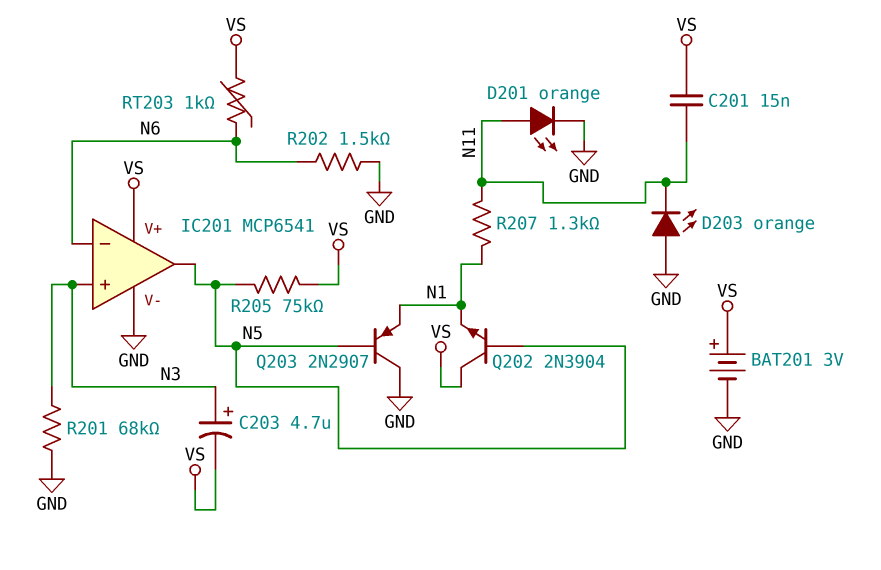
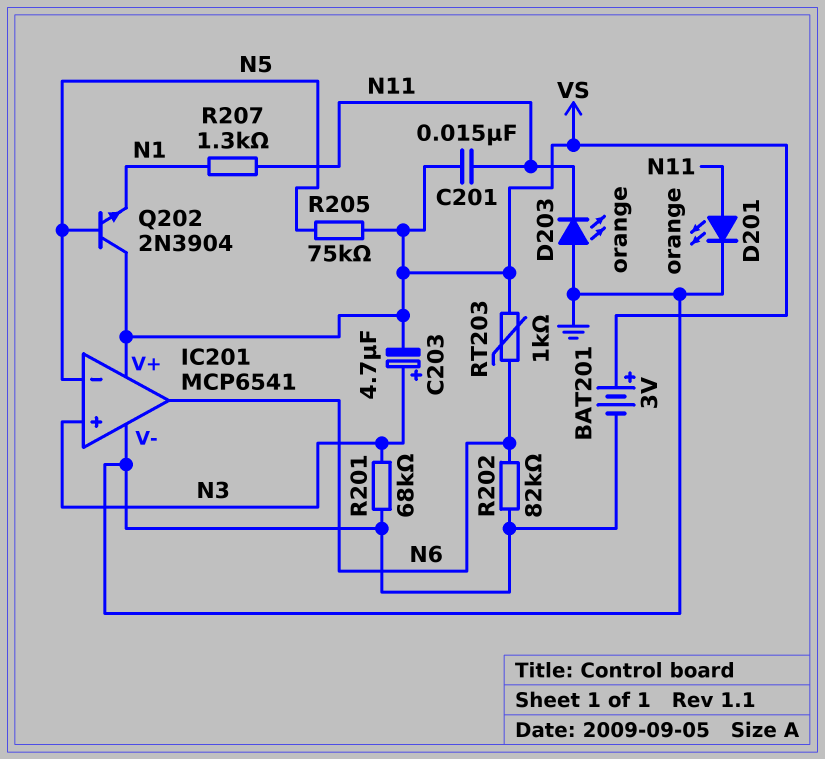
IC201 pin in-: N6 -> N5
IC201 pin out: N5 -> N6
Q203: PNP 2N2907 (B N5, C GND, E N1) -> none
R202: 1.5k (GND, N6) -> 82k (GND, N6)

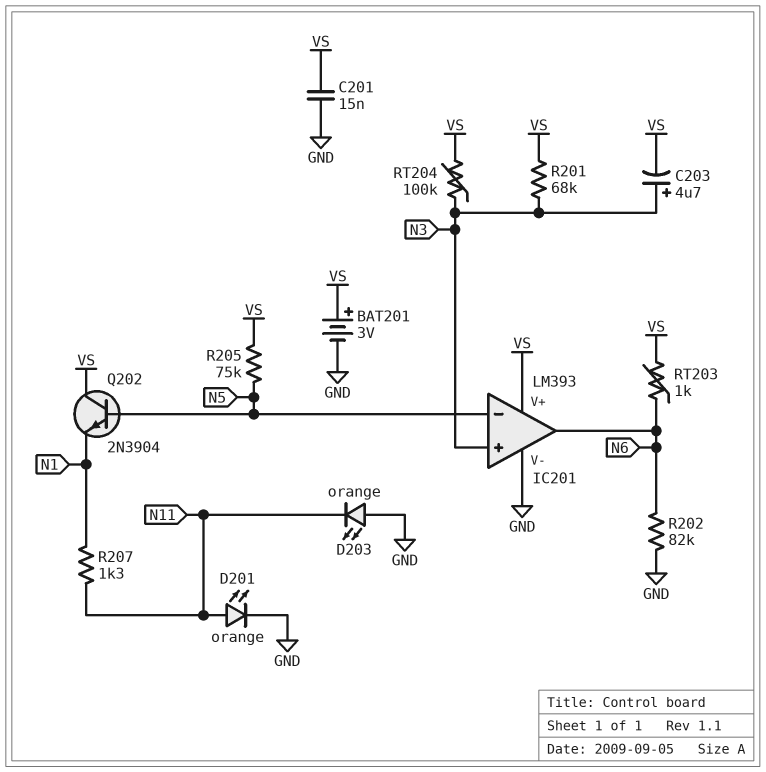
C201: 15nF (N11, VS) -> 15nF (GND, VS)
IC201: MCP6541 -> LM393
R201: 68k (GND, N3) -> 68k (N3, VS)
RT204: none -> 100k (N3, VS)

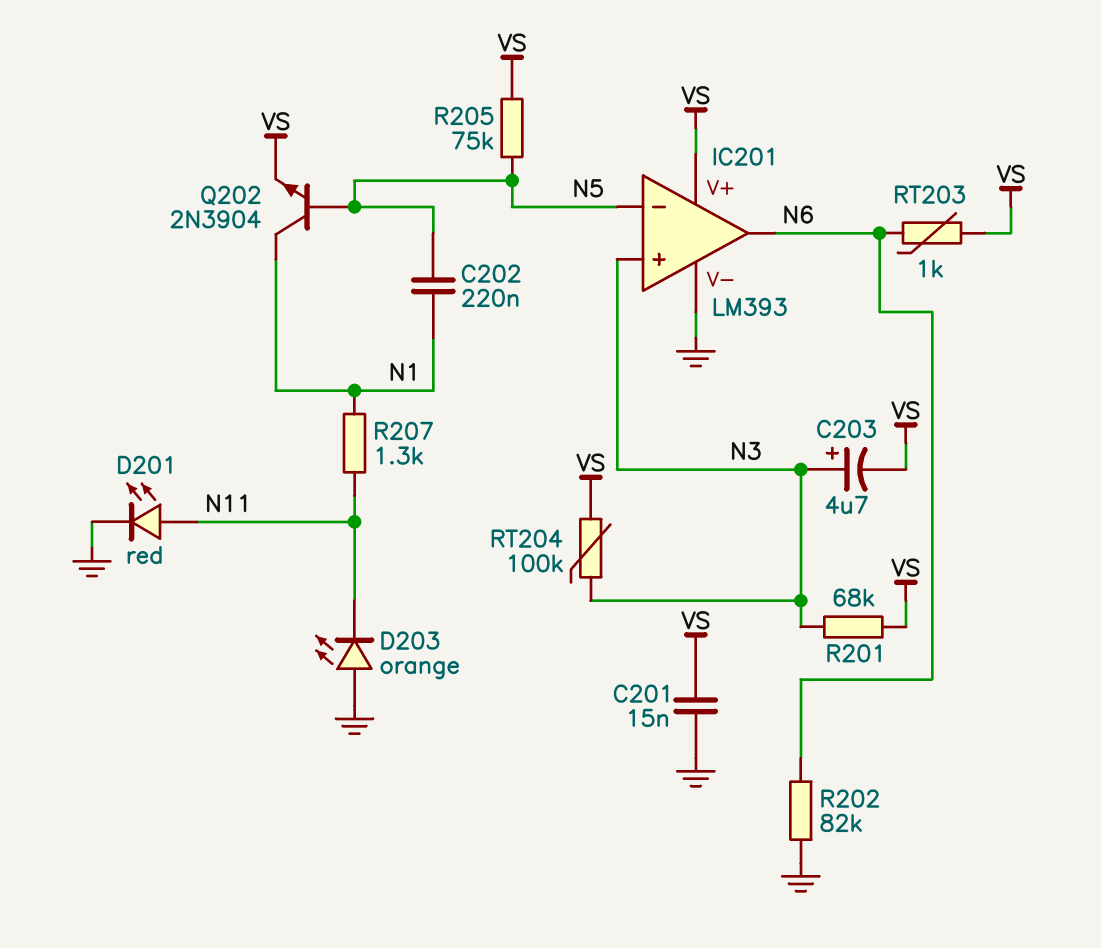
BAT201: 3V (plus VS, minus GND) -> none
C202: none -> 220nF (N1, N5)
D201: LED orange (A N11, K GND) -> LED red (A N11, K GND)
Q202: NPN 2N3904 (B N5, C VS, E N1) -> NPN 2N3904 (B N5, C N1, E VS)

